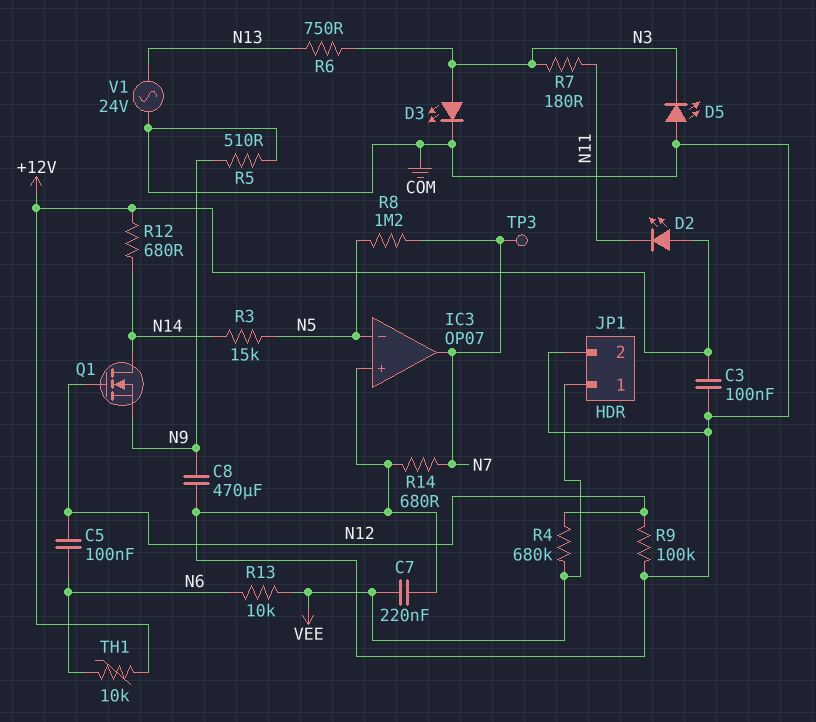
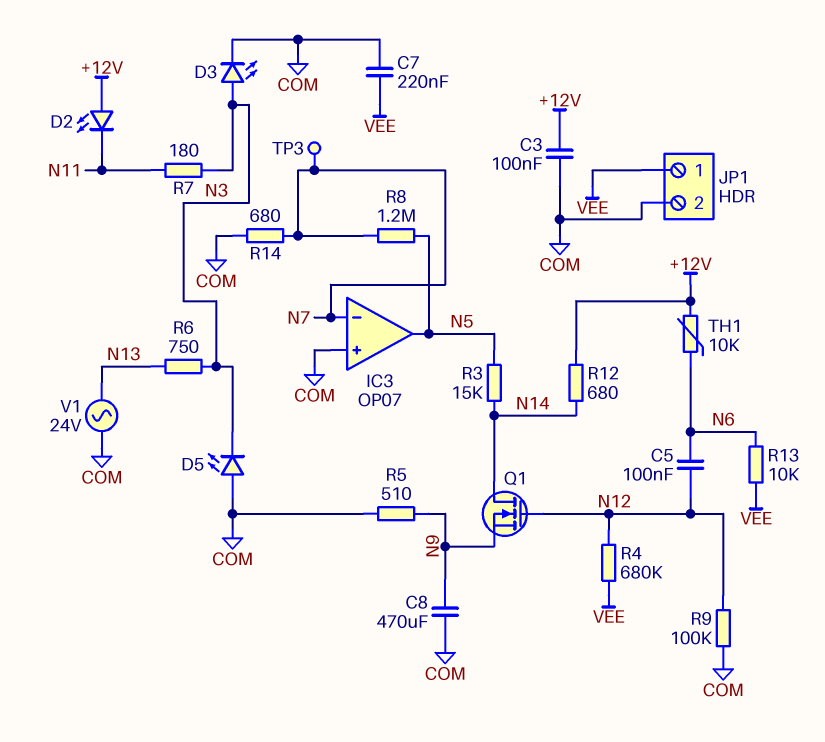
IC3 pin in-: N5 -> N7
IC3 pin out: N7 -> N5

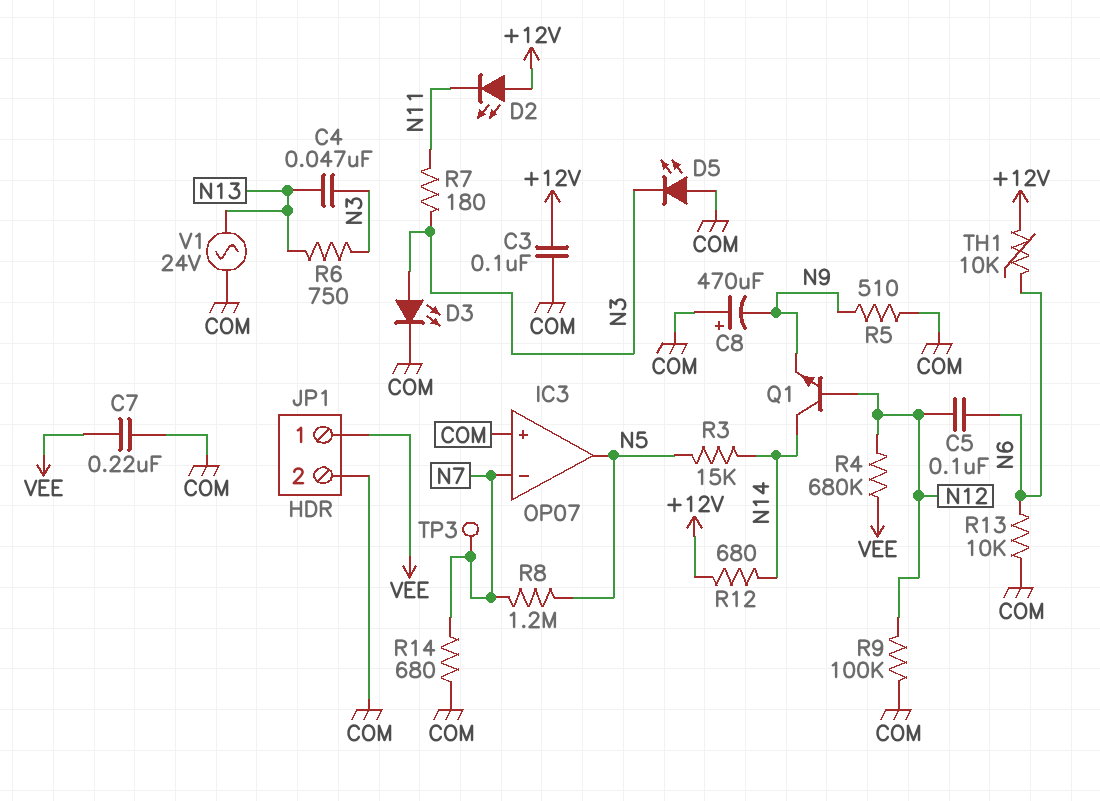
C4: none -> 47nF (N3, N13)
C8: 470uF (COM, N9) -> 470uF (plus COM, minus N9)
Q1: NMOS (G N12, D N14, S N9) -> NPN (B N12, C N14, E N9)
R13: 10k (N6, VEE) -> 10k (COM, N6)

